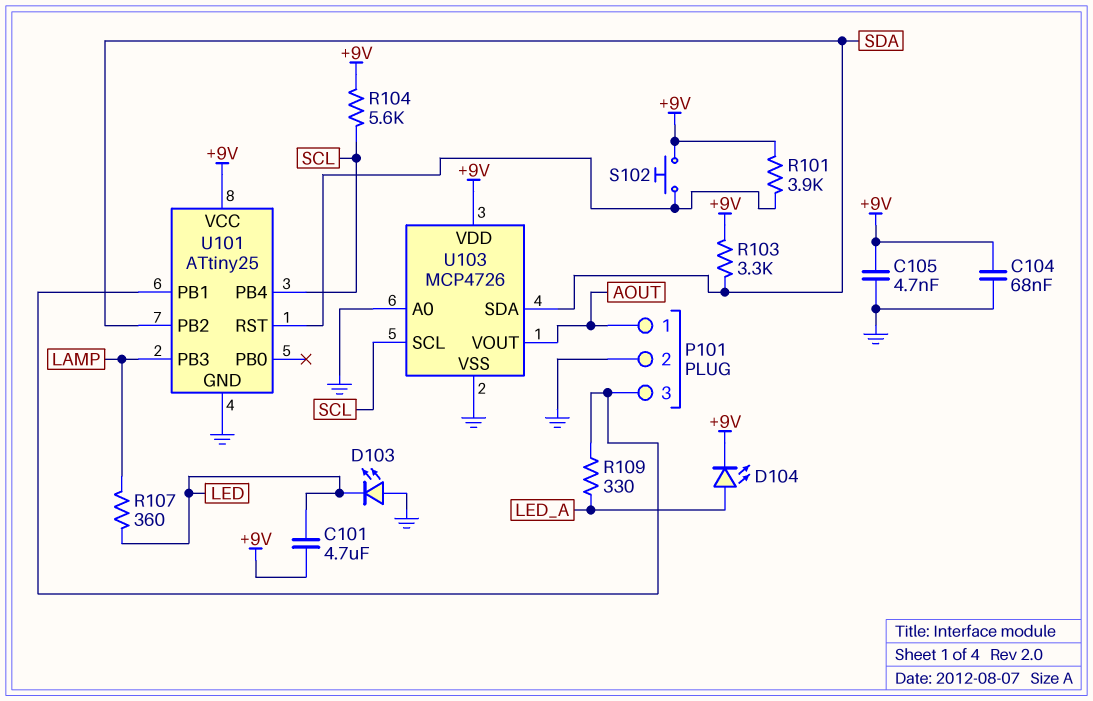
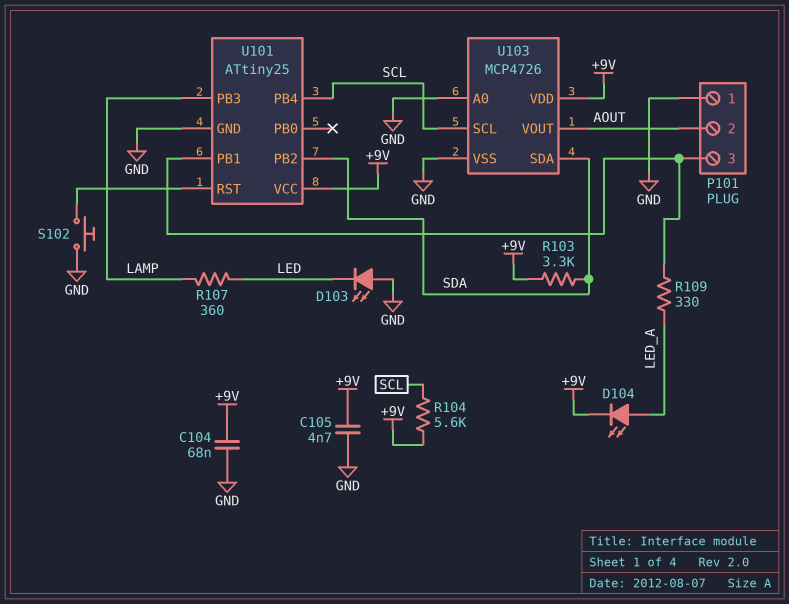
C101: 4.7uF (+9V, LED) -> none
P101 pin 1: AOUT -> GND
P101 pin 2: GND -> AOUT
R101: 3.9k (+9V, U101/RST) -> none
S102: button (+9V, U101/RST) -> button (GND, U101/RST)

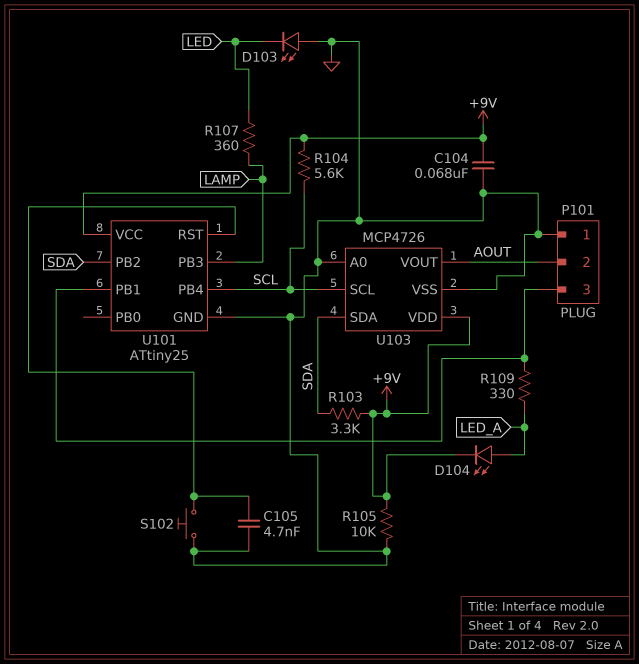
C105: 4.7nF (+9V, GND) -> 4.7nF (GND, U101/RST)
R105: none -> 10k (+9V, GND)

